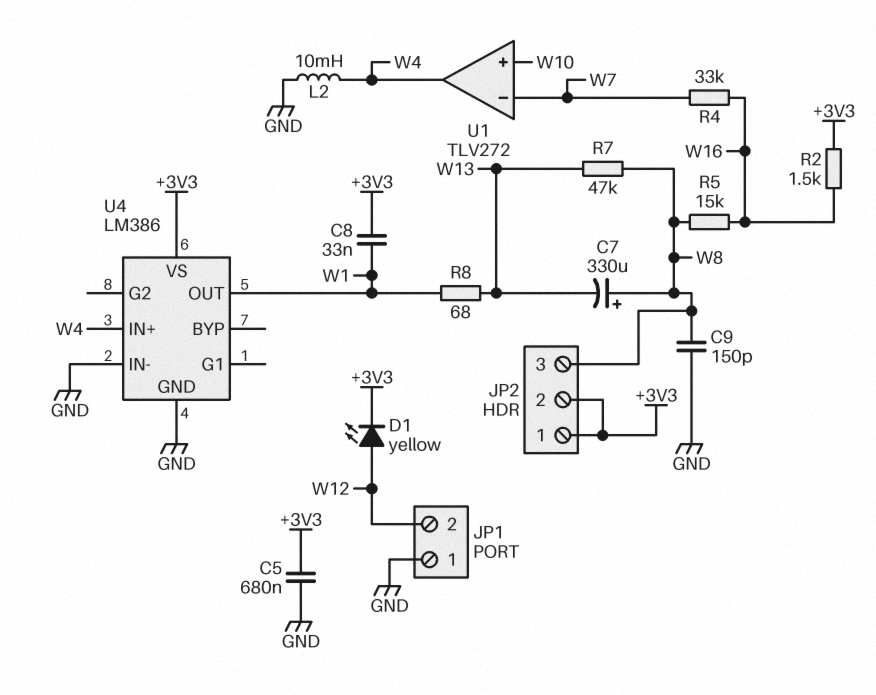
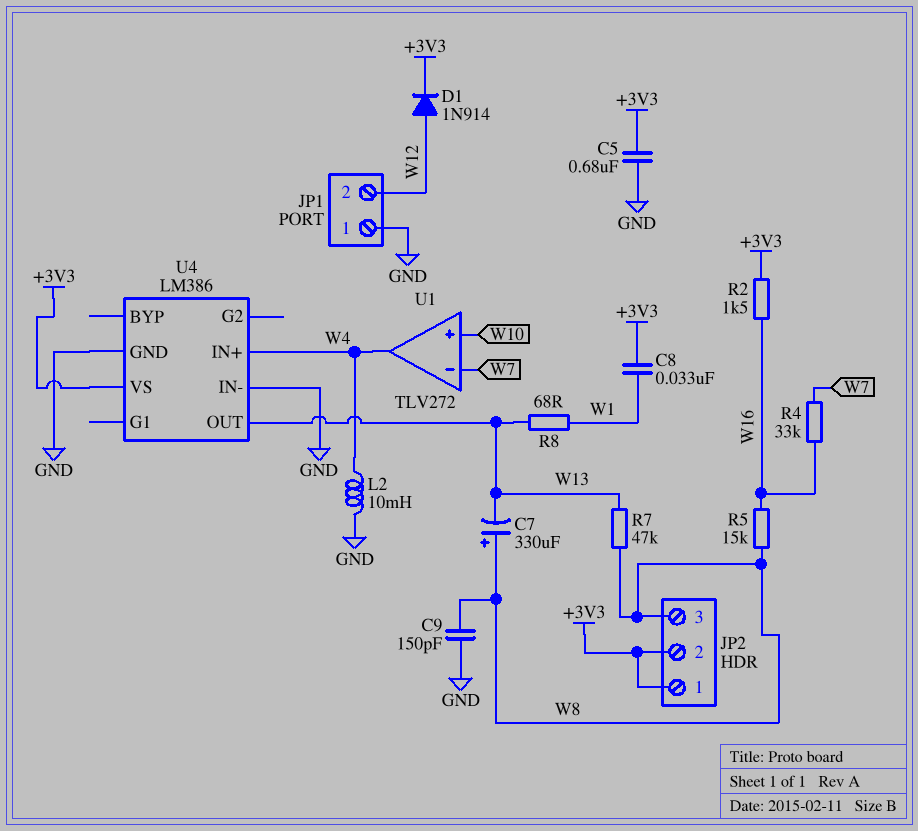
D1: LED yellow (A W12, K +3V3) -> diode 1N914 (A W12, K +3V3)
U4 pin OUT: W1 -> W13

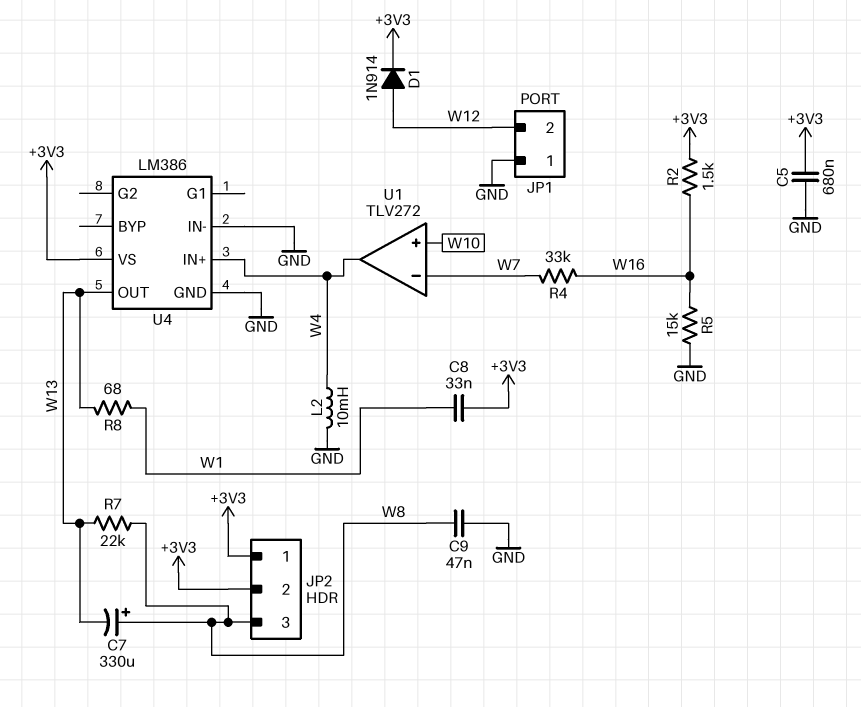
C9: 150pF (GND, W8) -> 47nF (GND, W8)
R5: 15k (W8, W16) -> 15k (GND, W16)
R7: 47k (W8, W13) -> 22k (W8, W13)

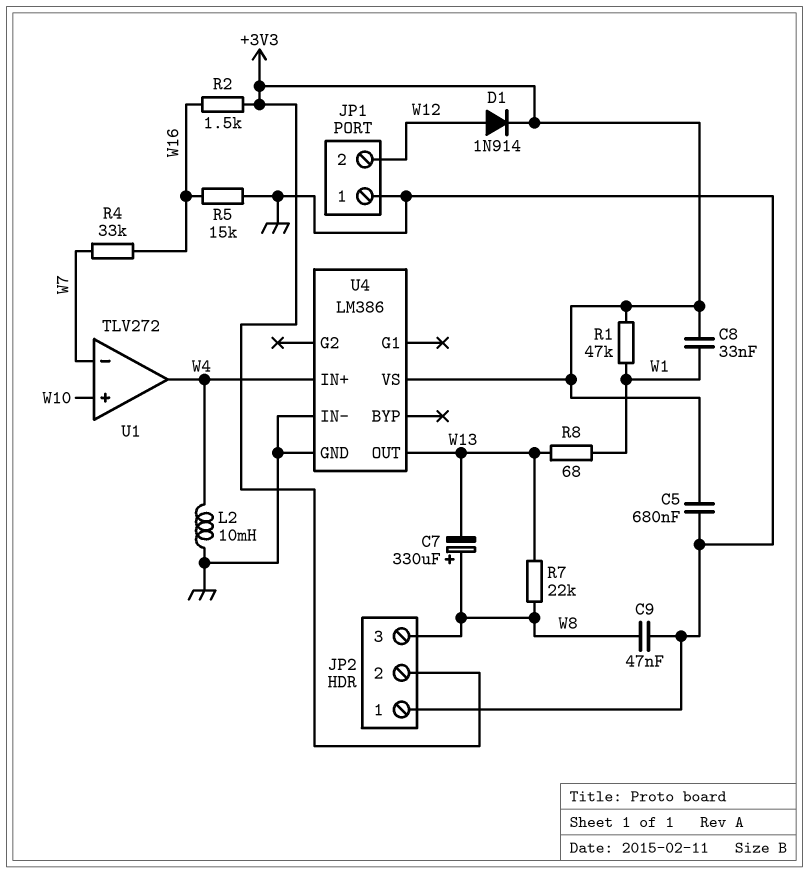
JP2 pin 1: +3V3 -> GND
R1: none -> 47k (+3V3, W1)

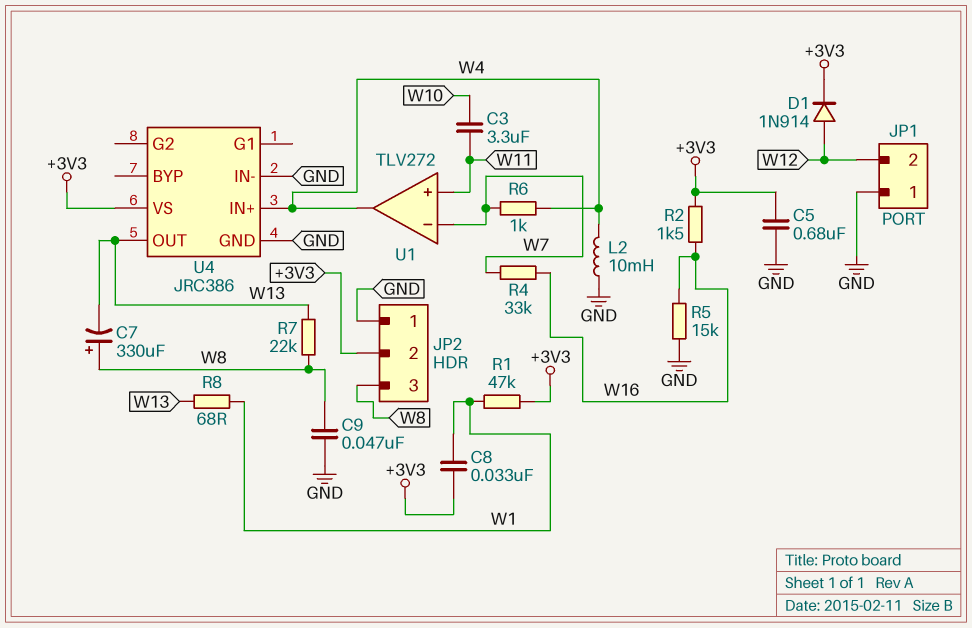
C3: none -> 3.3uF (W10, W11)
R6: none -> 1k (W4, W7)
U1 pin in+: W10 -> W11
U4: LM386 -> JRC386

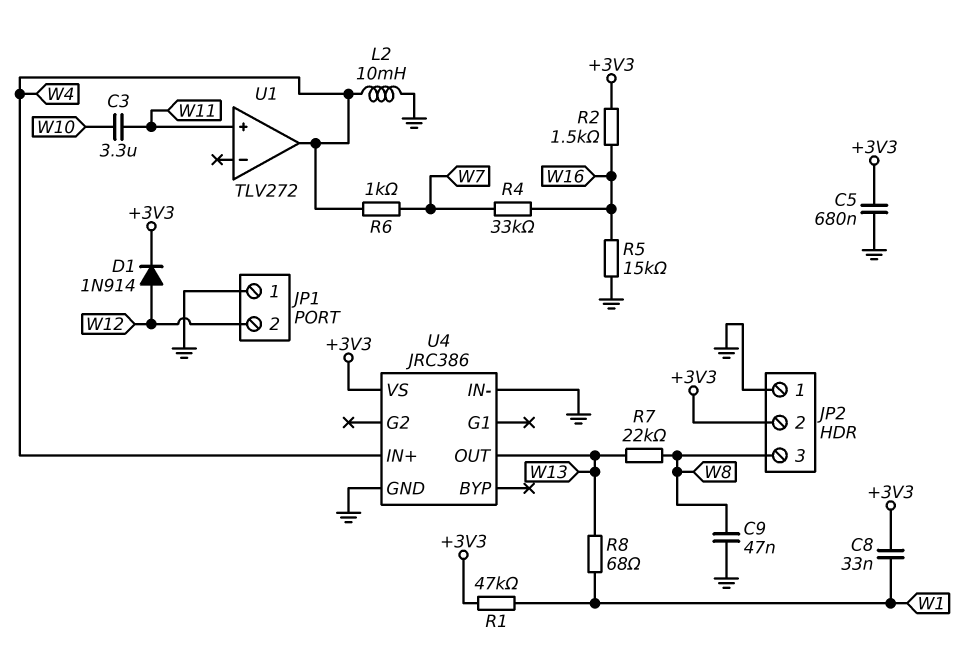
C7: 330uF (plus W8, minus W13) -> none
U1 pin in-: W7 -> none

